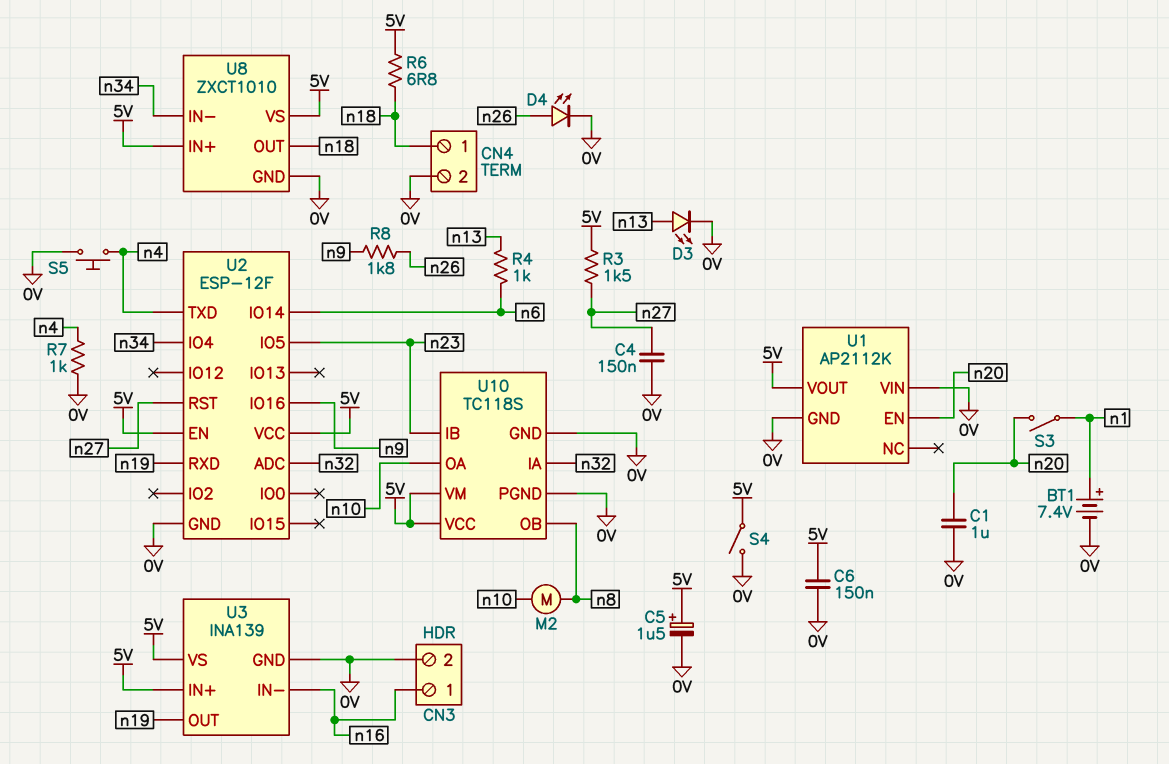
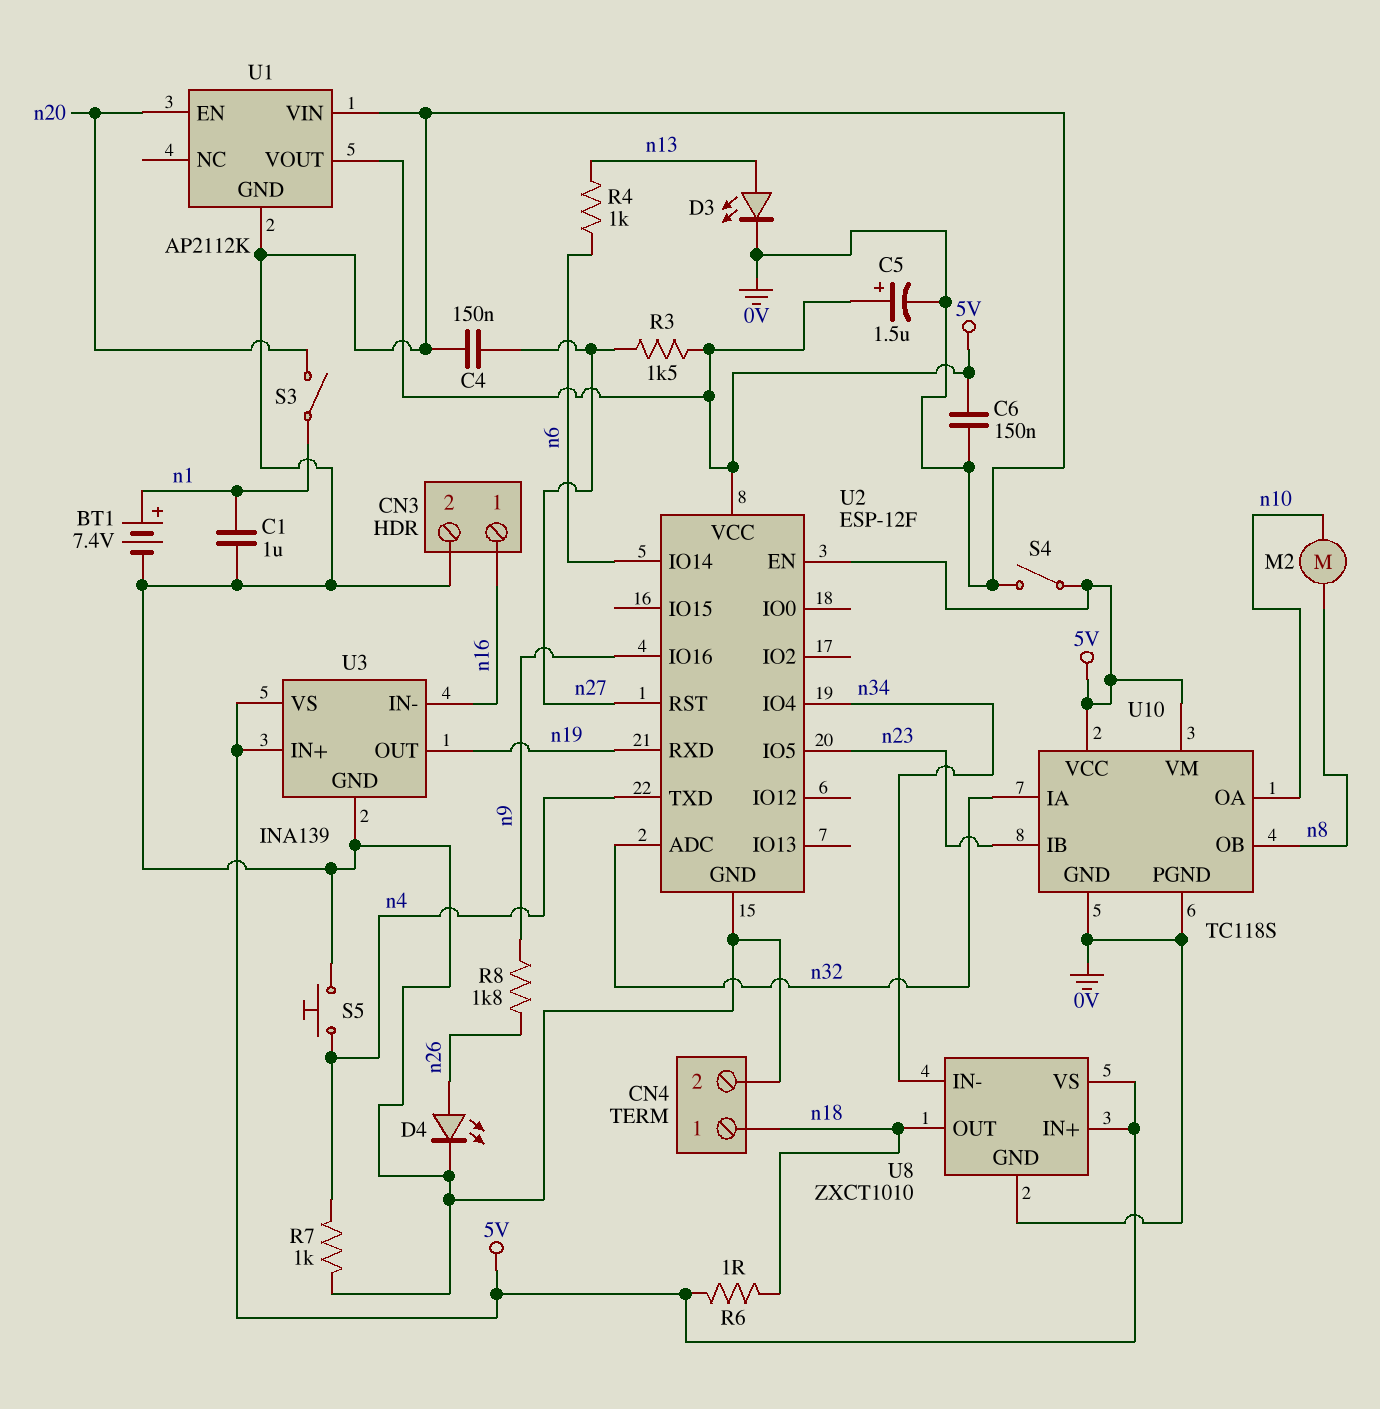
C1: 1uF (0V, n20) -> 1uF (0V, n1)
R6: 6.8 (5V, n18) -> 1 (5V, n18)

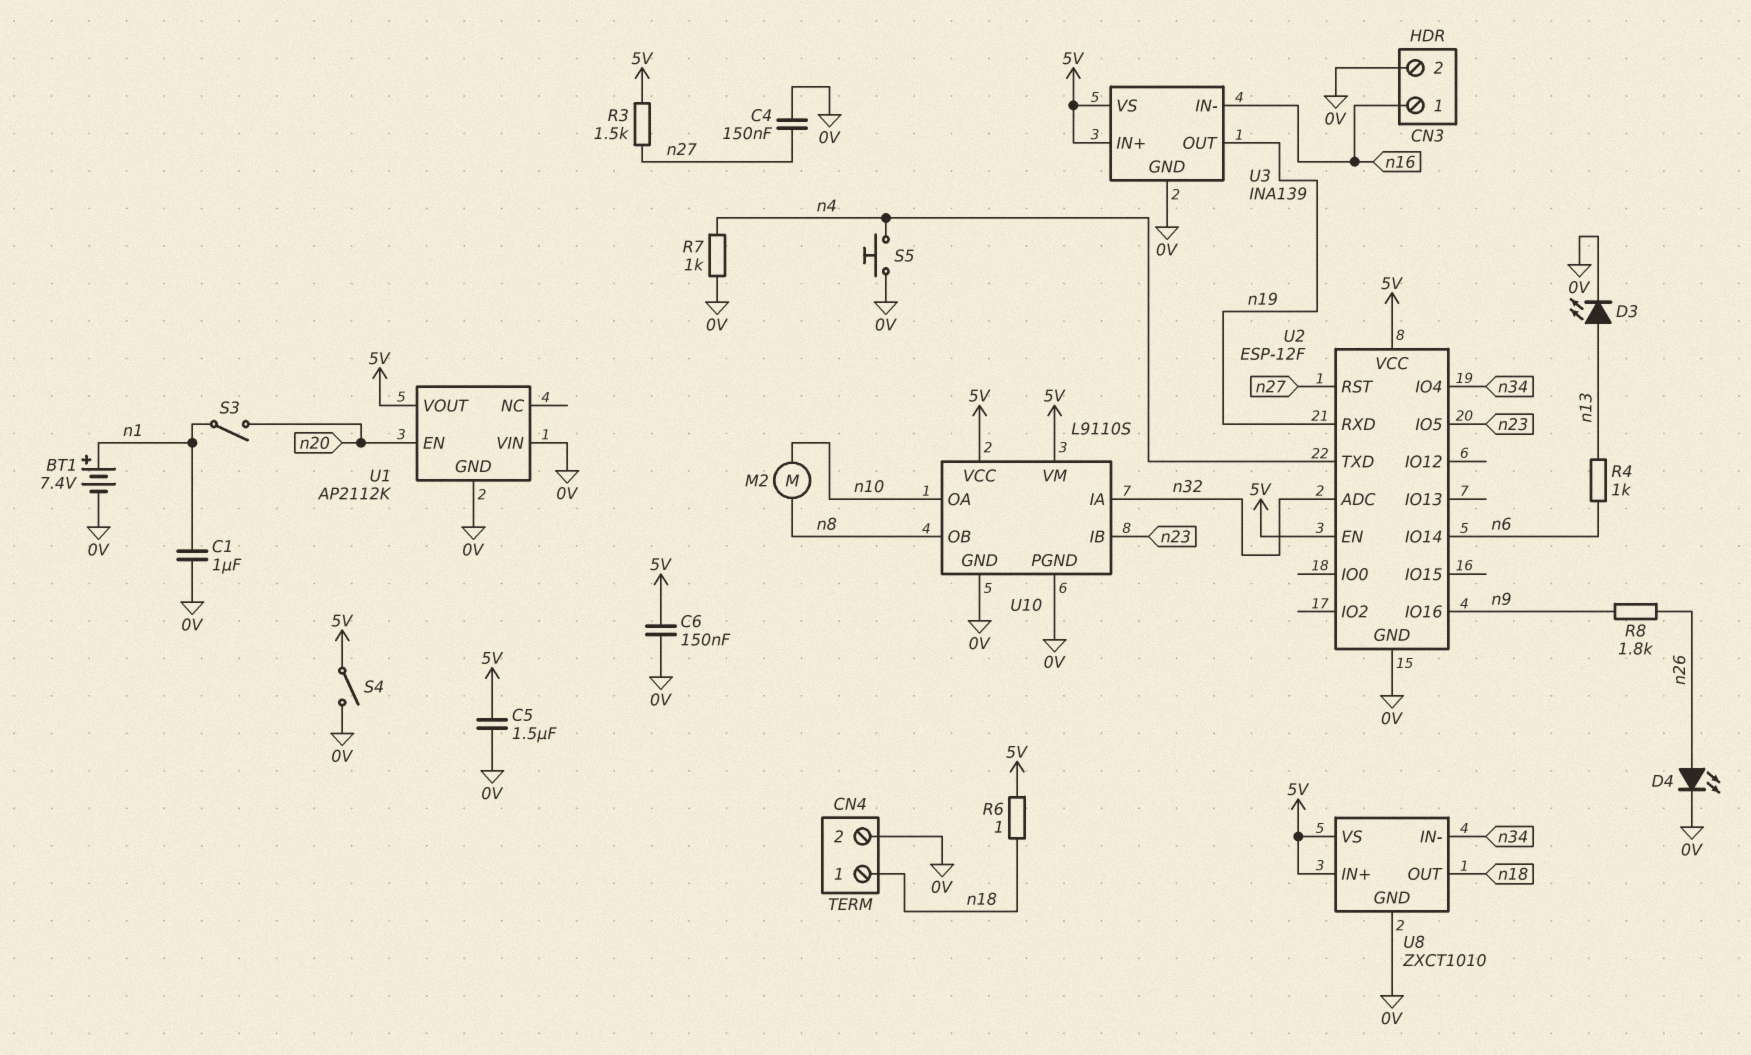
C5: 1.5uF (plus 5V, minus 0V) -> 1.5uF (0V, 5V)
U10: TC118S -> L9110S

